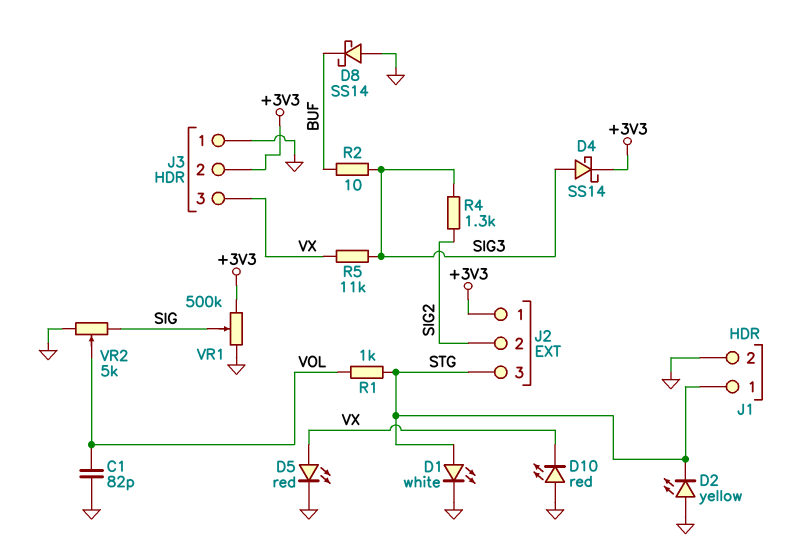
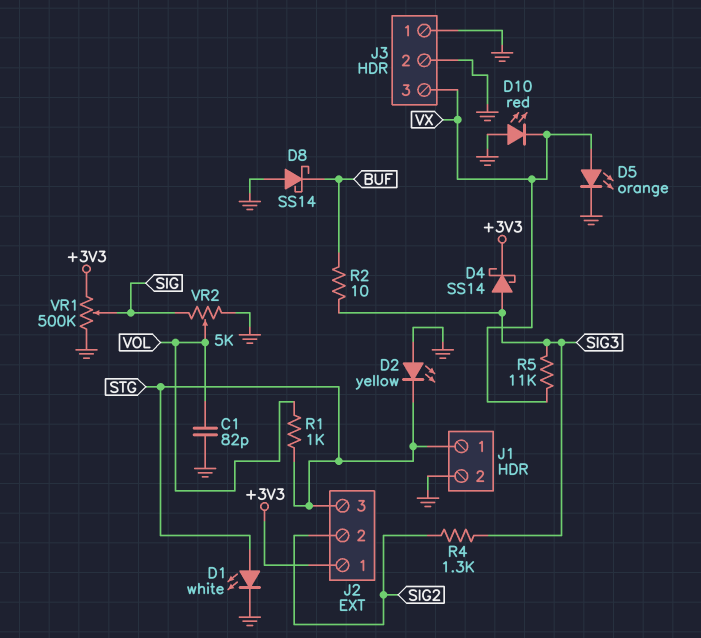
D5: LED red (A VX, K GND) -> LED orange (A VX, K GND)
J3 pin 2: +3V3 -> GND

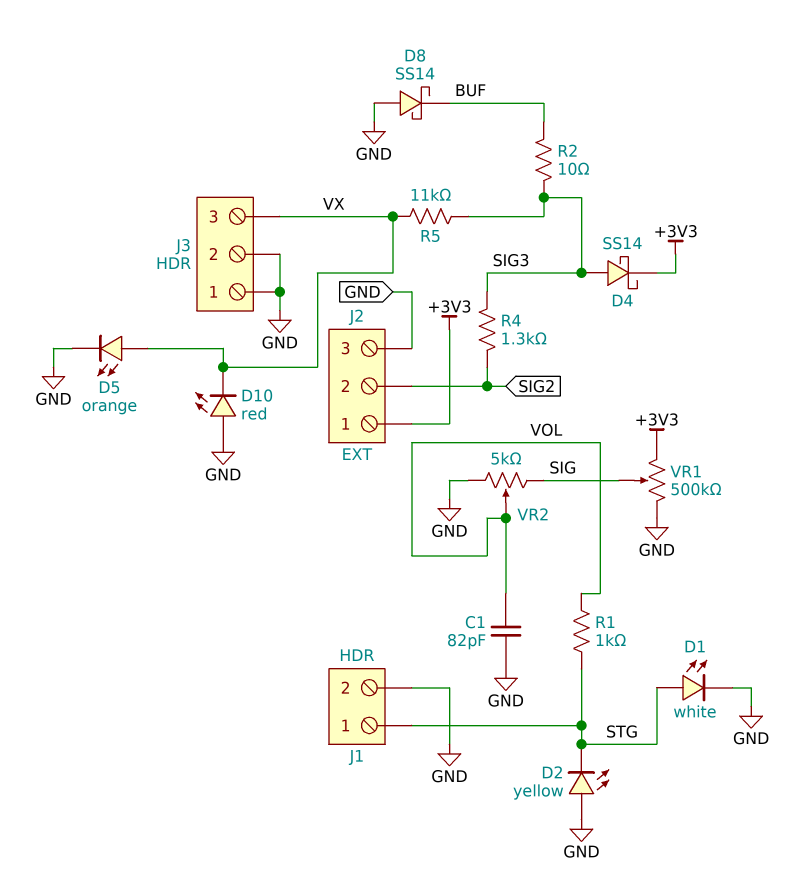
J2 pin 3: STG -> GND

